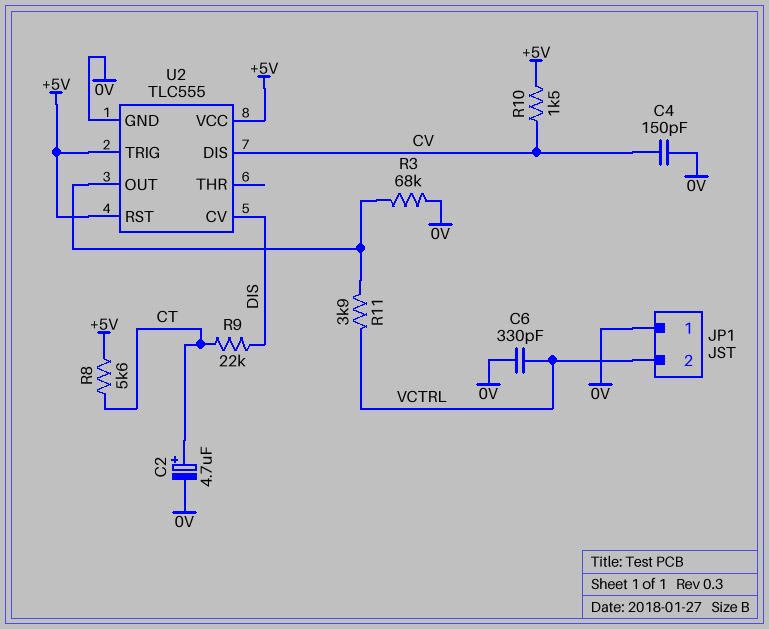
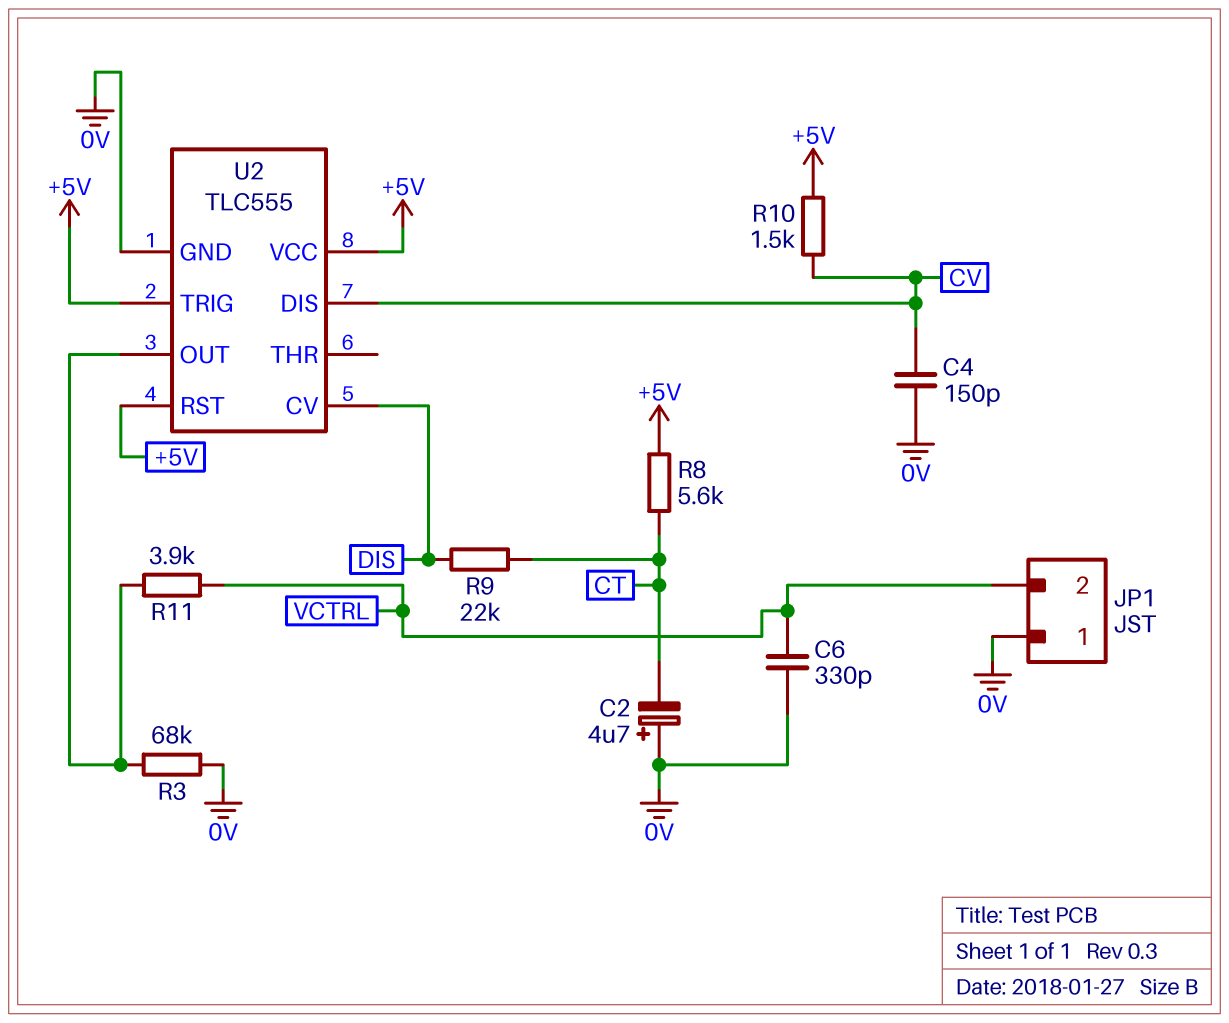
C2: 4.7uF (plus CT, minus 0V) -> 4.7uF (plus 0V, minus CT)

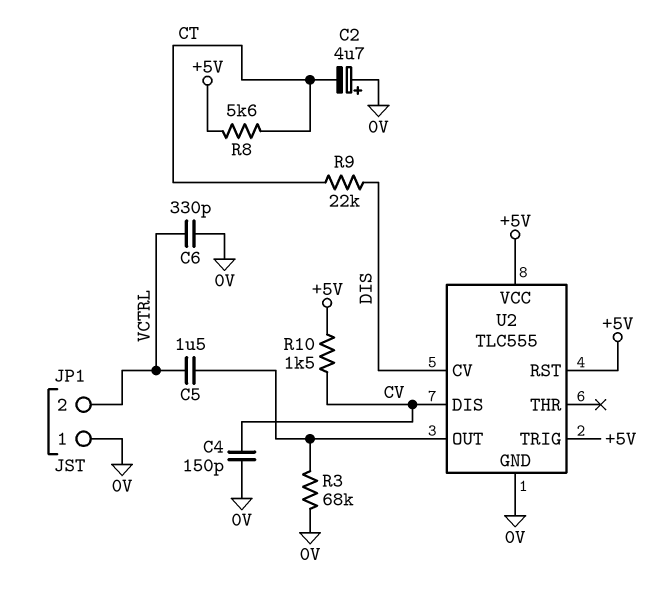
C5: none -> 1.5uF (U2/OUT, VCTRL)
R11: 3.9k (U2/OUT, VCTRL) -> none

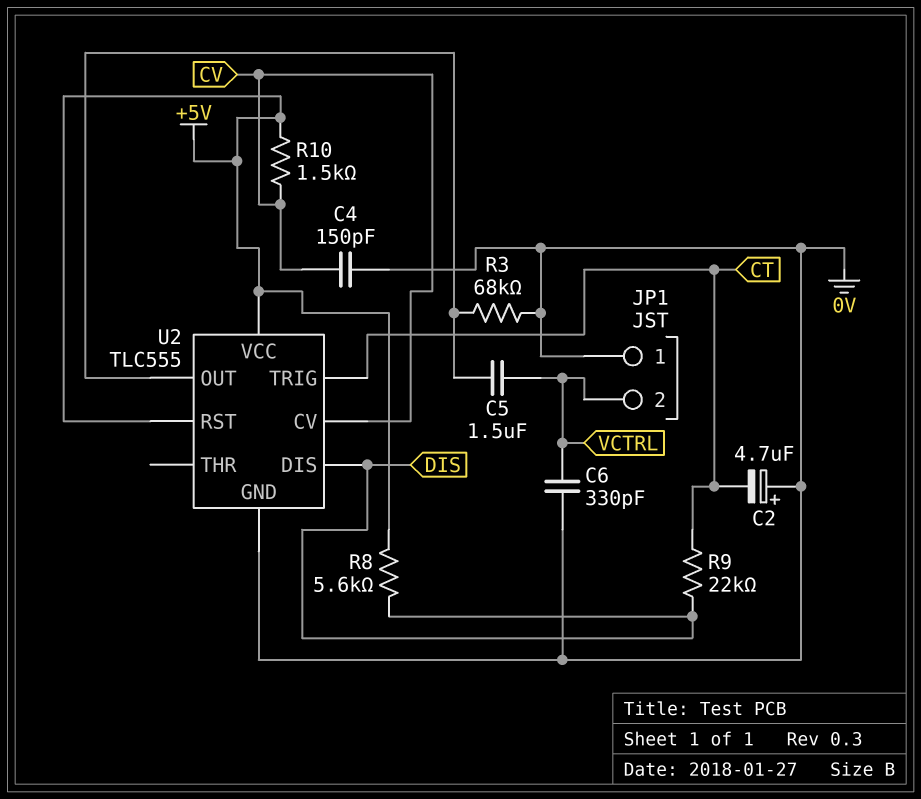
R8: 5.6k (+5V, CT) -> 5.6k (+5V, DIS)
U2 pin CV: DIS -> CV
U2 pin DIS: CV -> DIS
U2 pin TRIG: +5V -> CT

